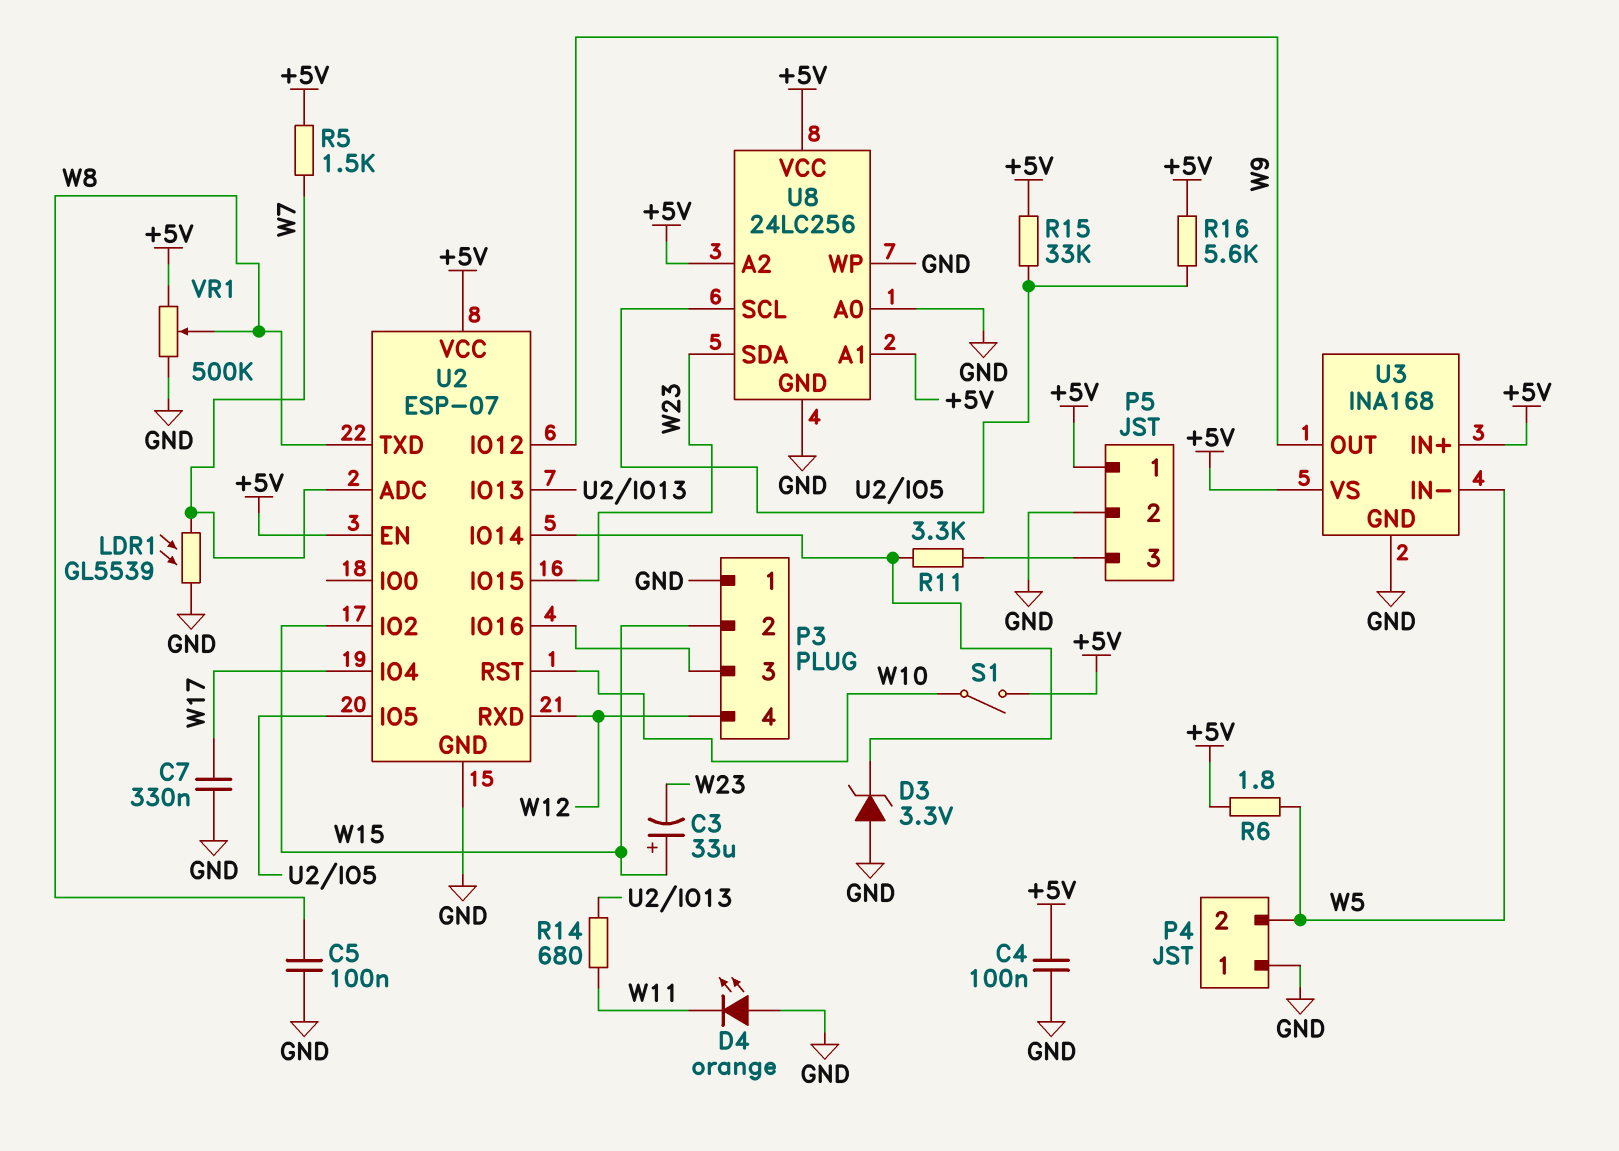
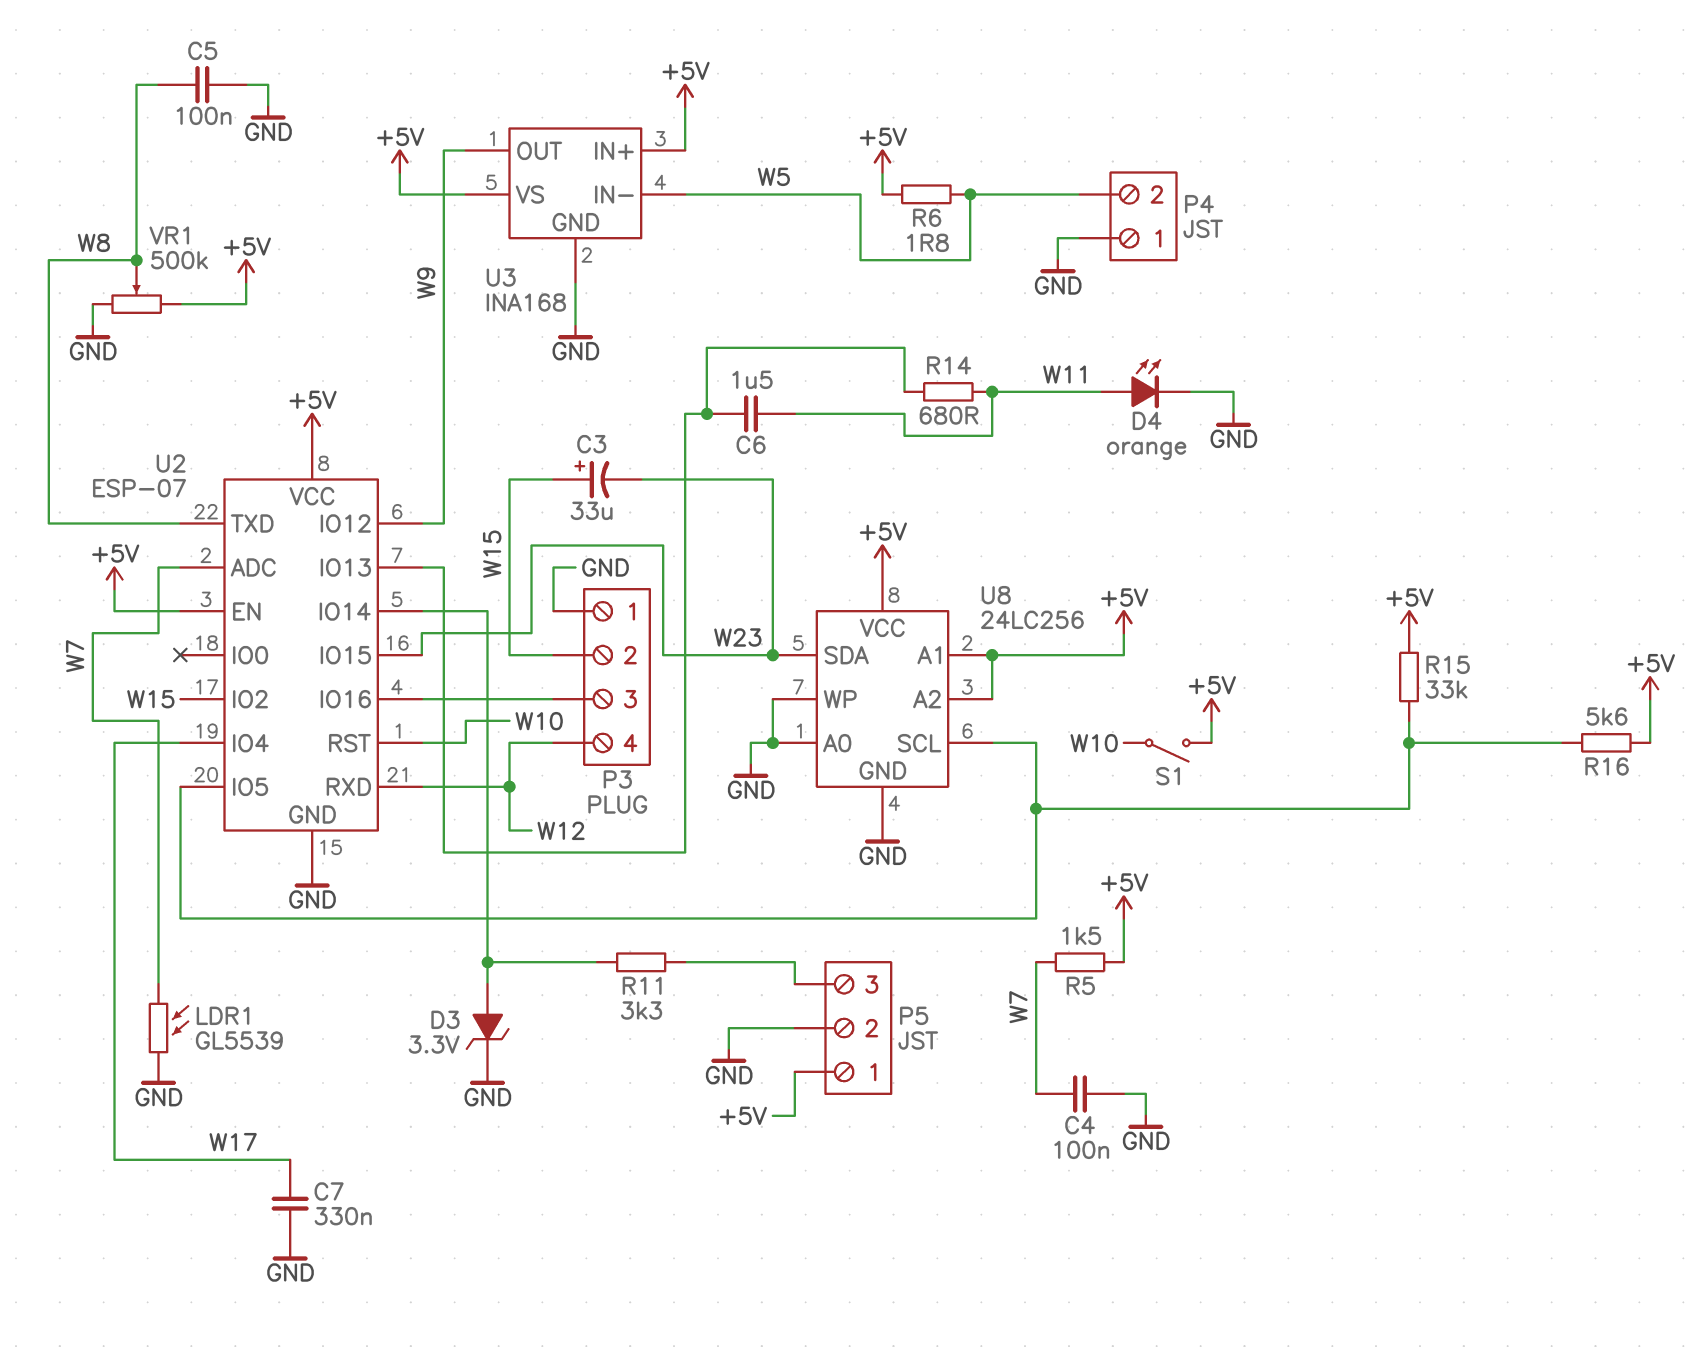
C4: 100nF (+5V, GND) -> 100nF (GND, W7)
C6: none -> 1.5uF (U2/IO13, W11)
D3: zener 3.3V (A GND, K U2/IO14) -> zener 3.3V (A U2/IO14, K GND)
D4: LED orange (A GND, K W11) -> LED orange (A W11, K GND)

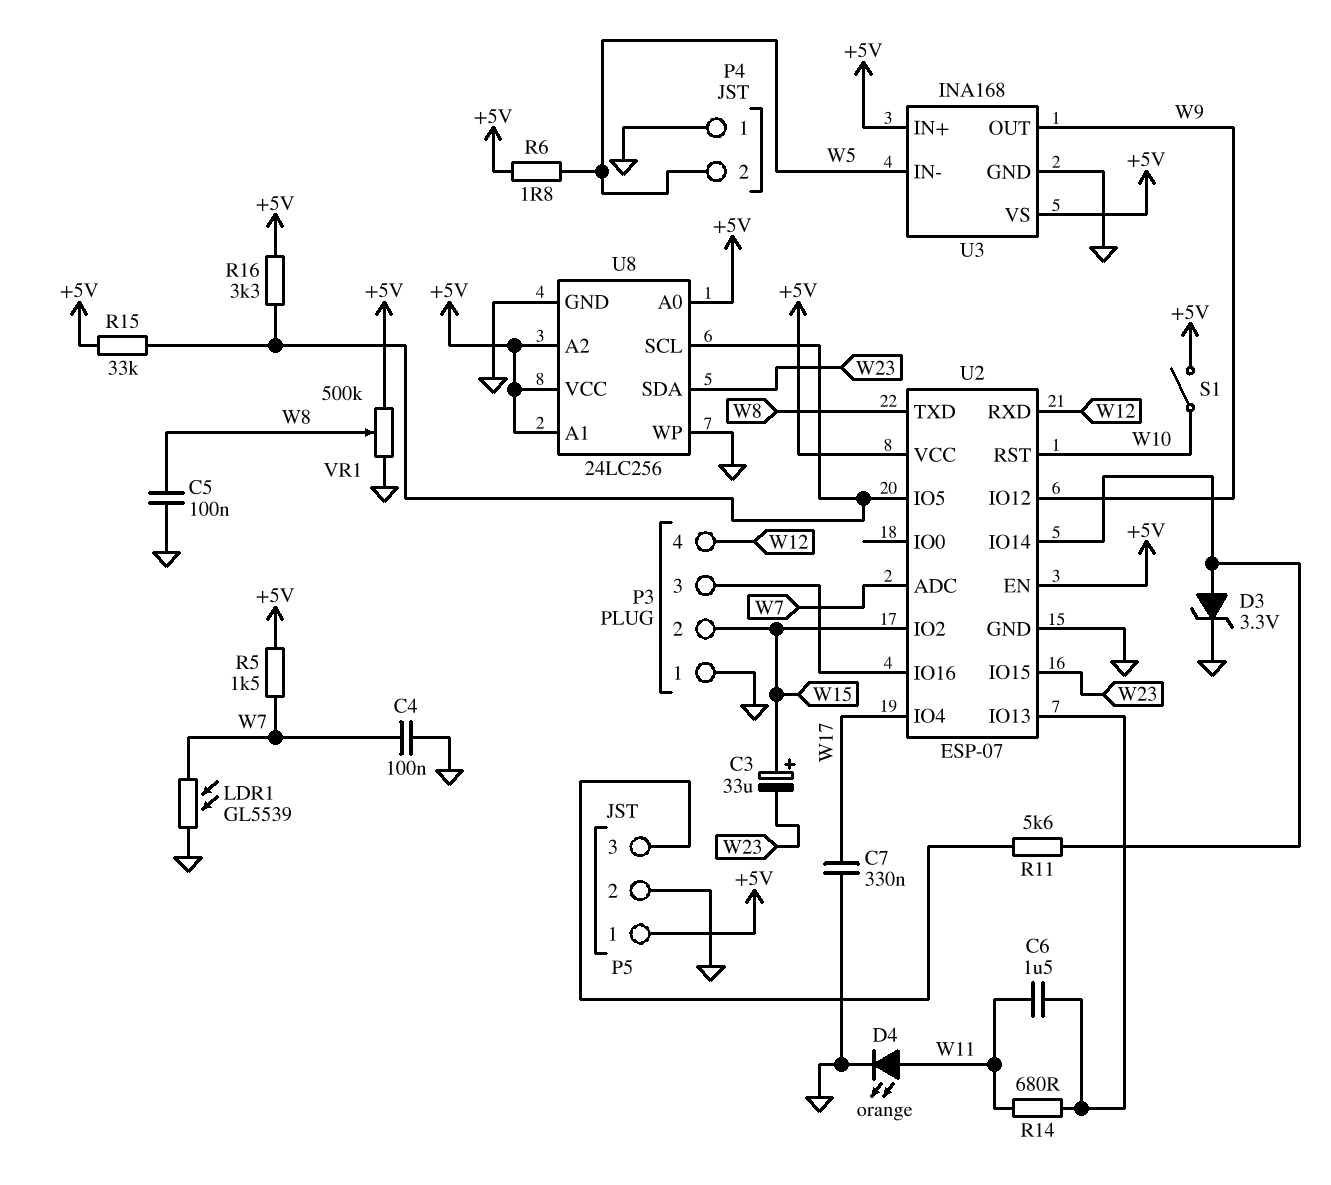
R11: 3.3k (P5/3, U2/IO14) -> 5.6k (P5/3, U2/IO14)
R16: 5.6k (+5V, U2/IO5) -> 3.3k (+5V, U2/IO5)
U8 pin A0: GND -> +5V

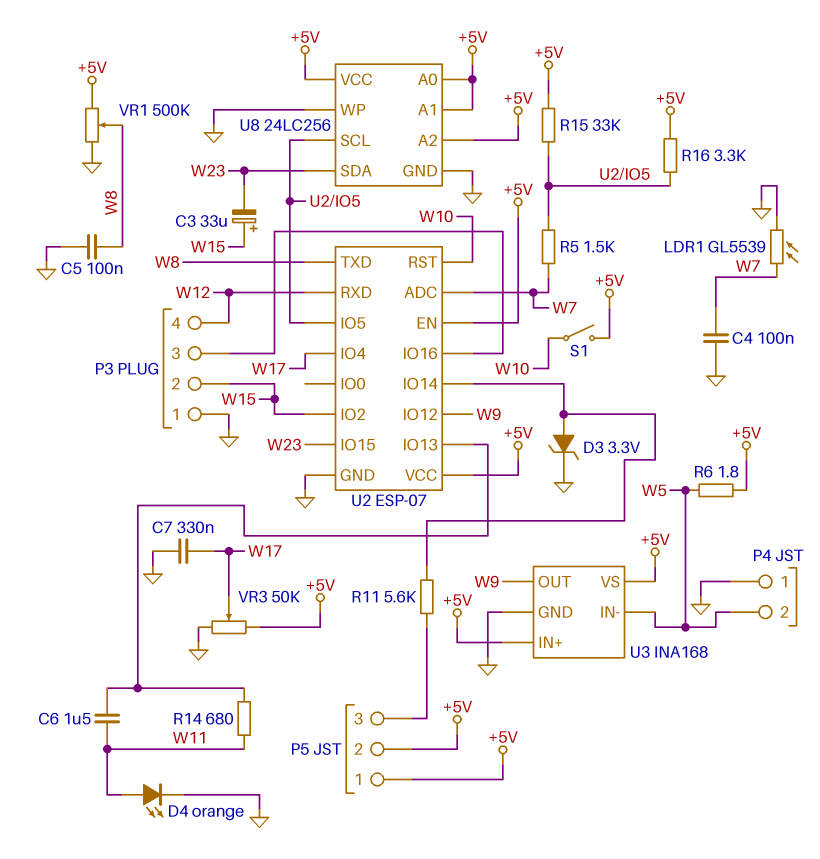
P5 pin 2: GND -> +5V
R5: 1.5k (+5V, W7) -> 1.5k (U2/IO5, W7)
VR3: none -> 50k (+5V, GND, wiper W17)

